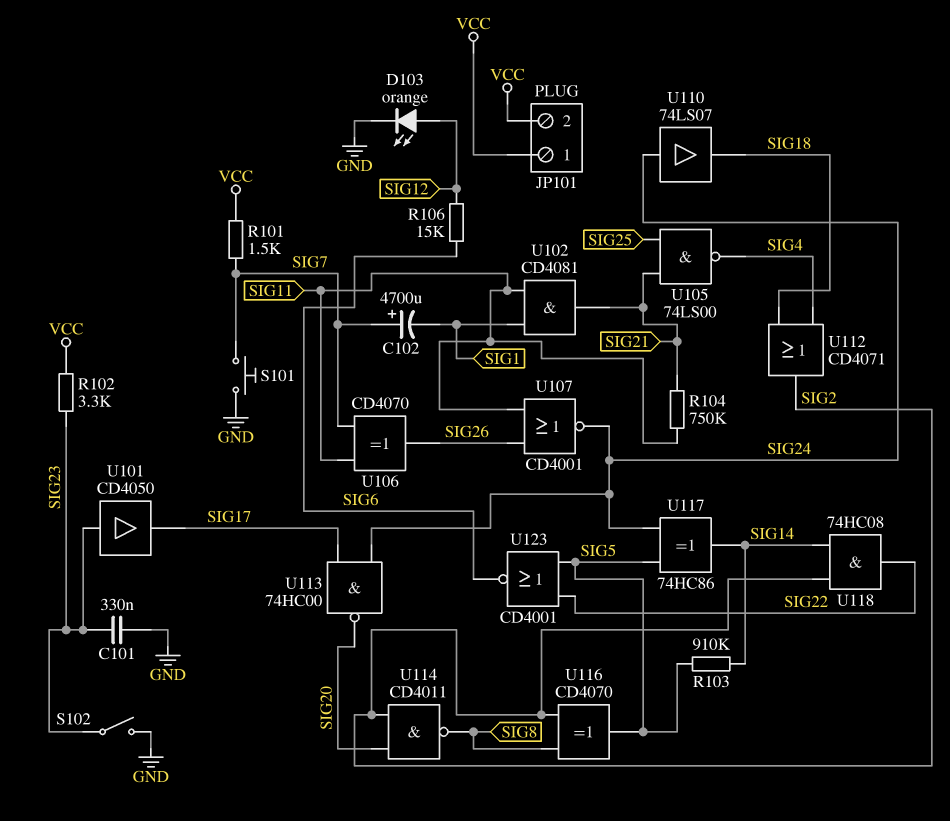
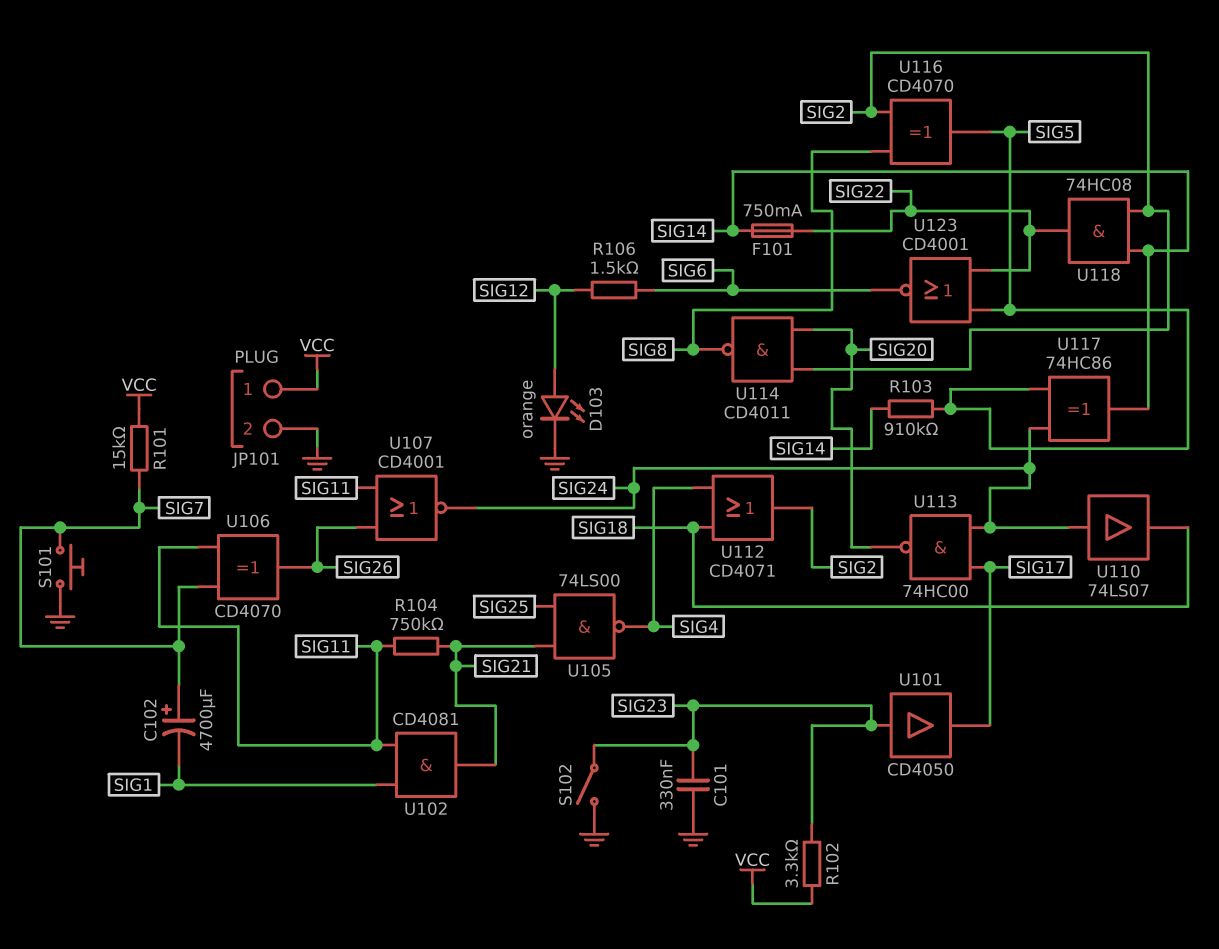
F101: none -> 750mA (SIG14, SIG22)
JP101 pin 2: VCC -> GND
R101: 1.5k (SIG7, VCC) -> 15k (SIG7, VCC)
R106: 15k (SIG6, SIG12) -> 1.5k (SIG6, SIG12)

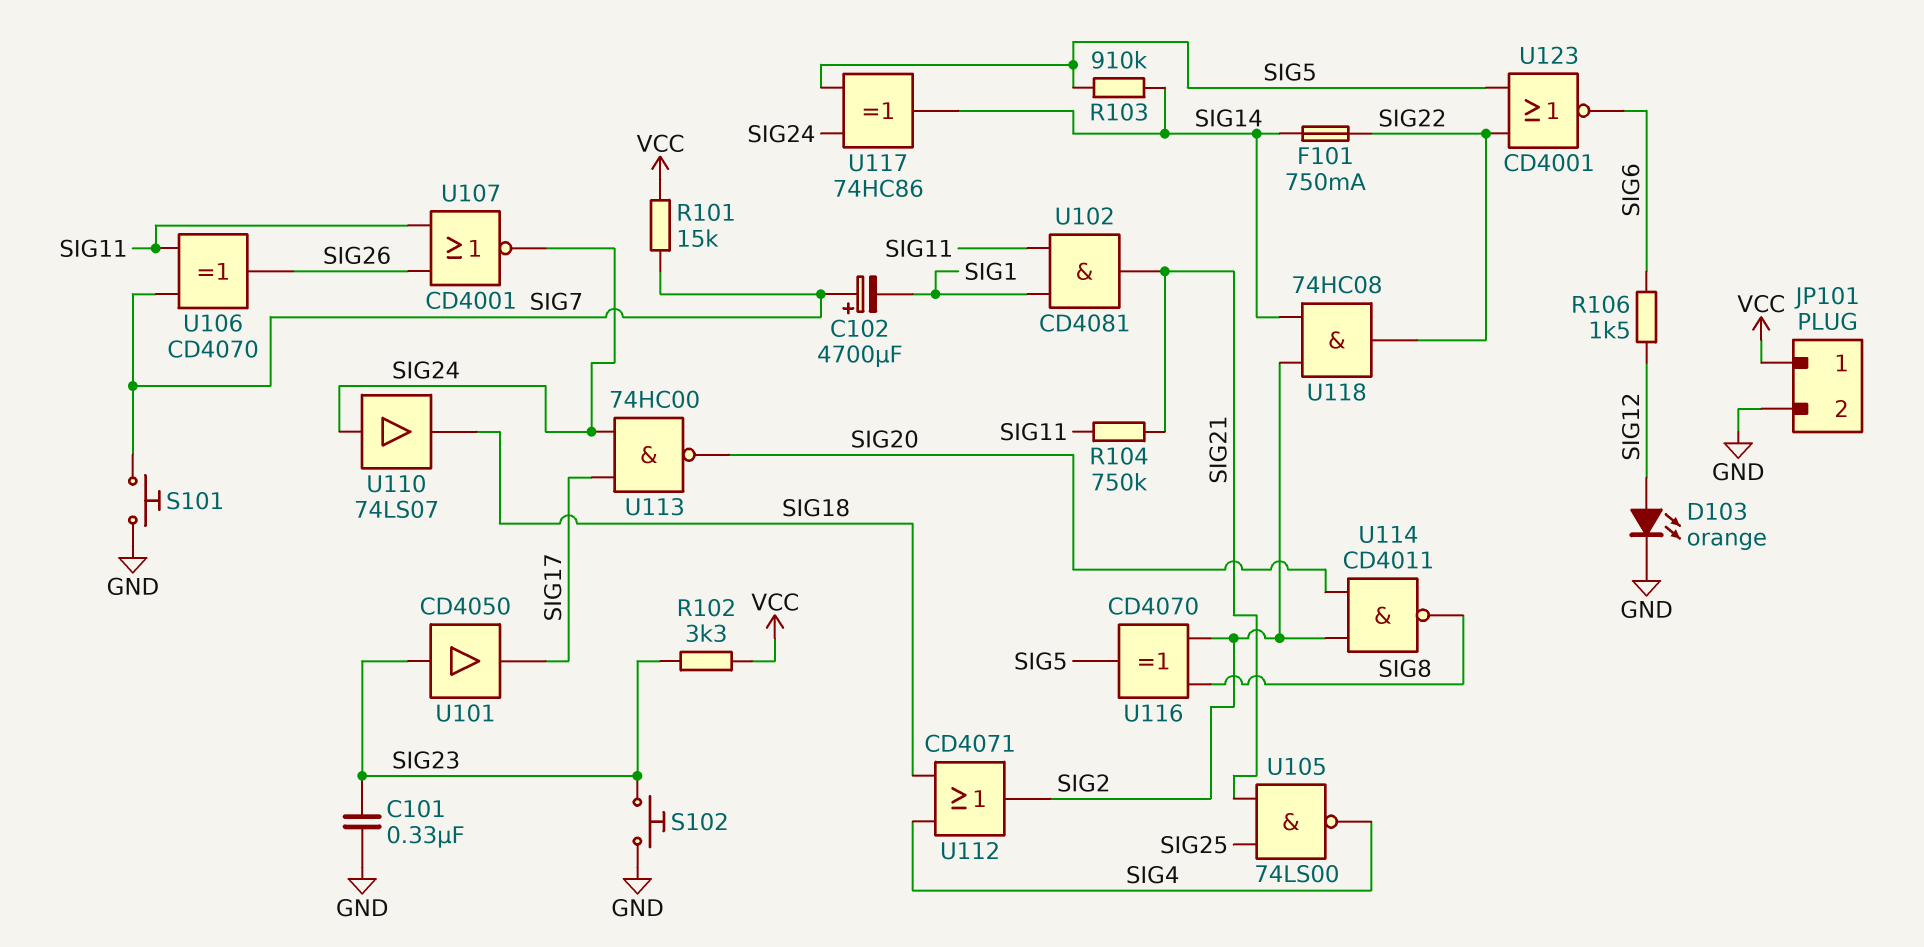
S102: switch (GND, SIG23) -> button (GND, SIG23)

